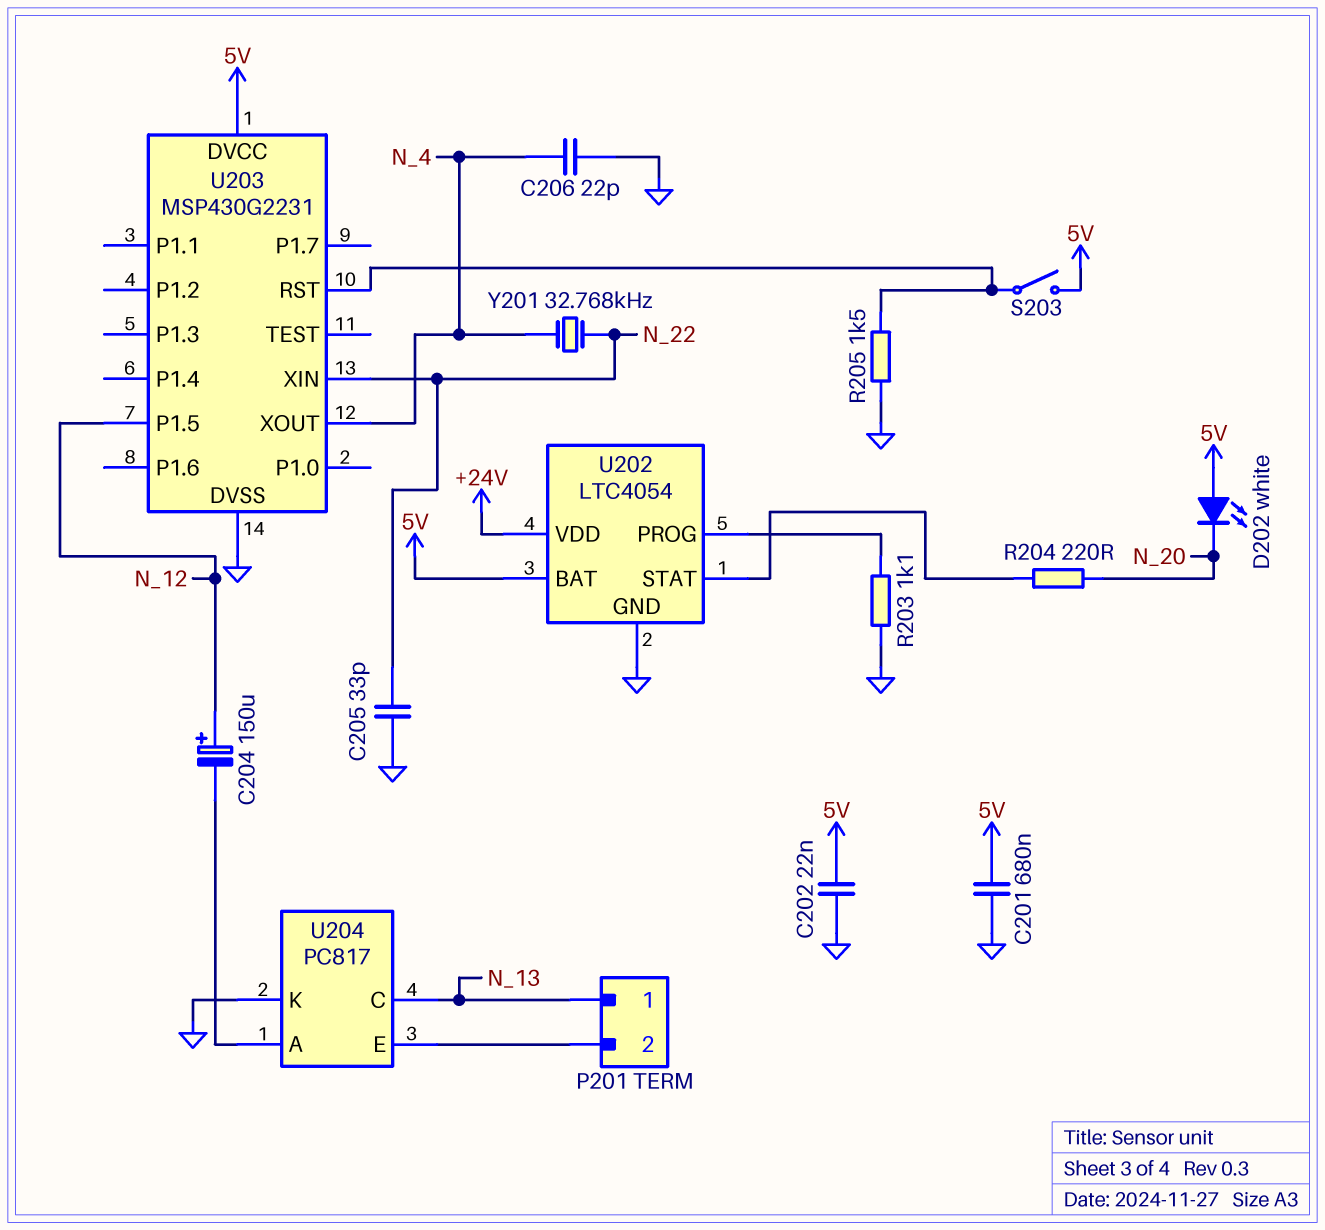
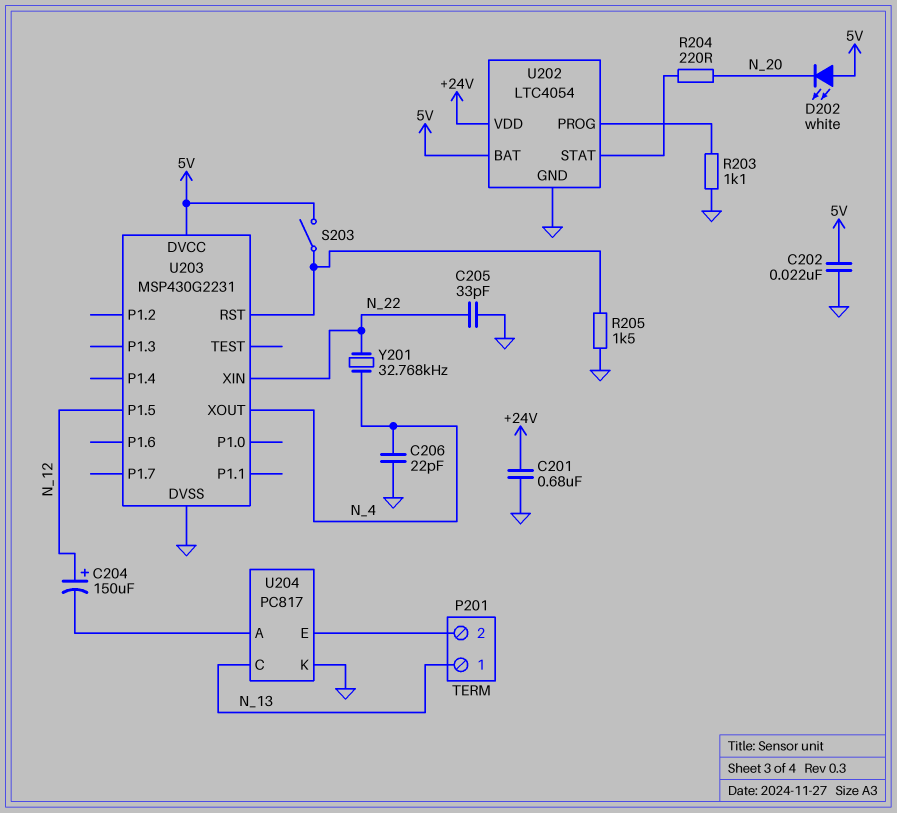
C201: 680nF (5V, GND) -> 680nF (+24V, GND)

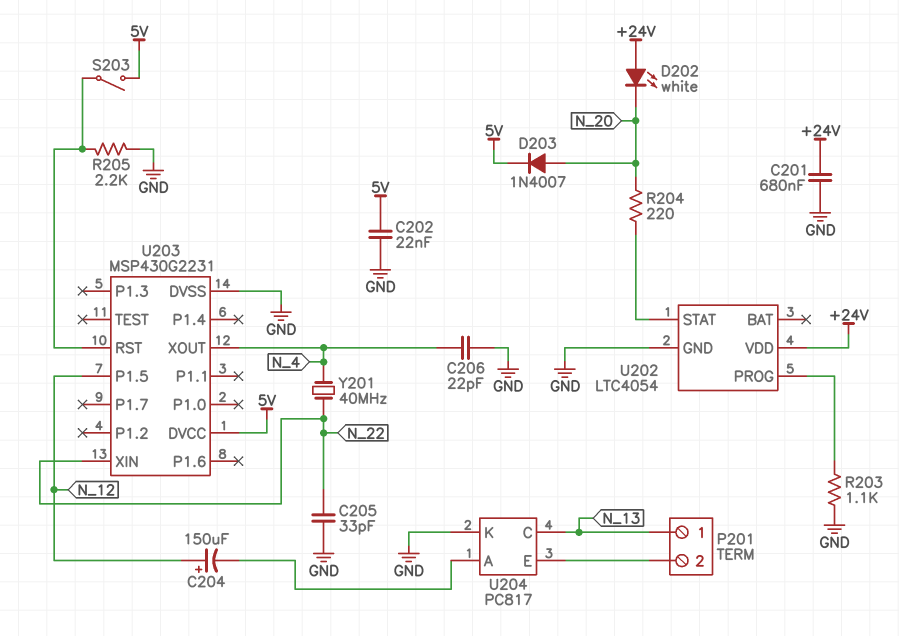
D202: LED white (A 5V, K N_20) -> LED white (A +24V, K N_20)
D203: none -> diode 1N4007 (A N_20, K 5V)
R205: 1.5k (GND, U203/RST) -> 2.2k (GND, U203/RST)
U202 pin BAT: 5V -> none
Y201: 32.768kHz (N_4, N_22) -> 40MHz (N_4, N_22)

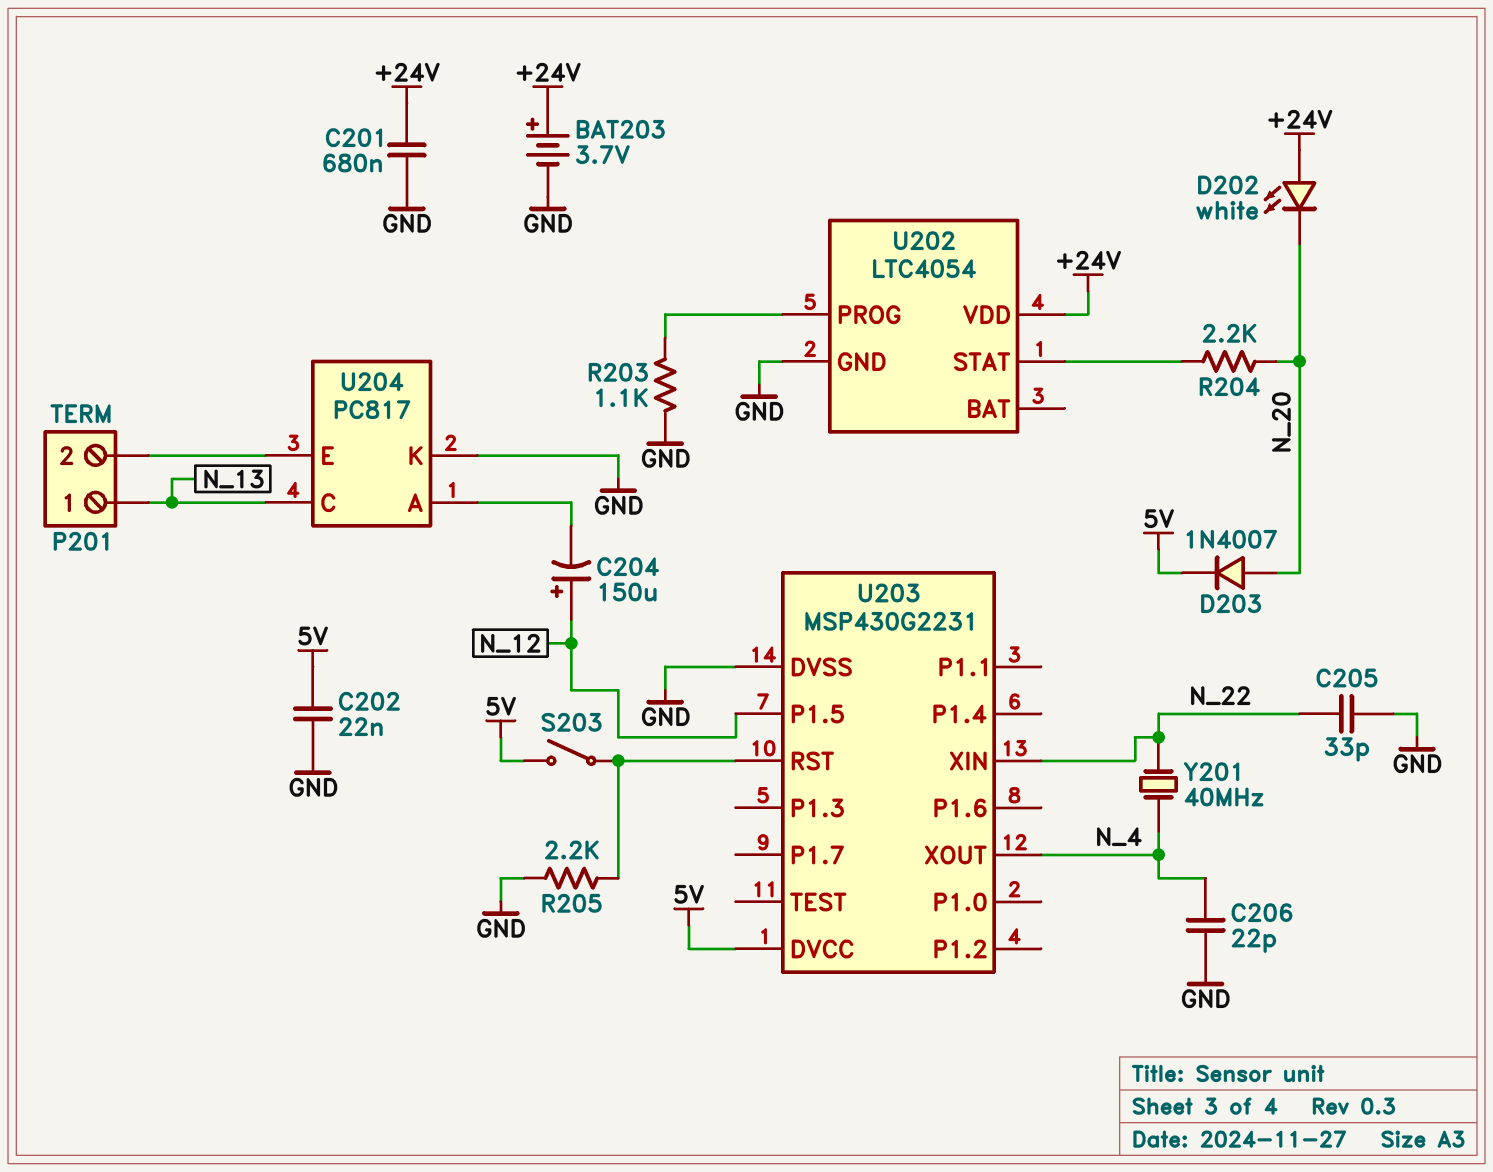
BAT203: none -> 3.7V (plus +24V, minus GND)
R204: 220 (N_20, U202/STAT) -> 2.2k (N_20, U202/STAT)

